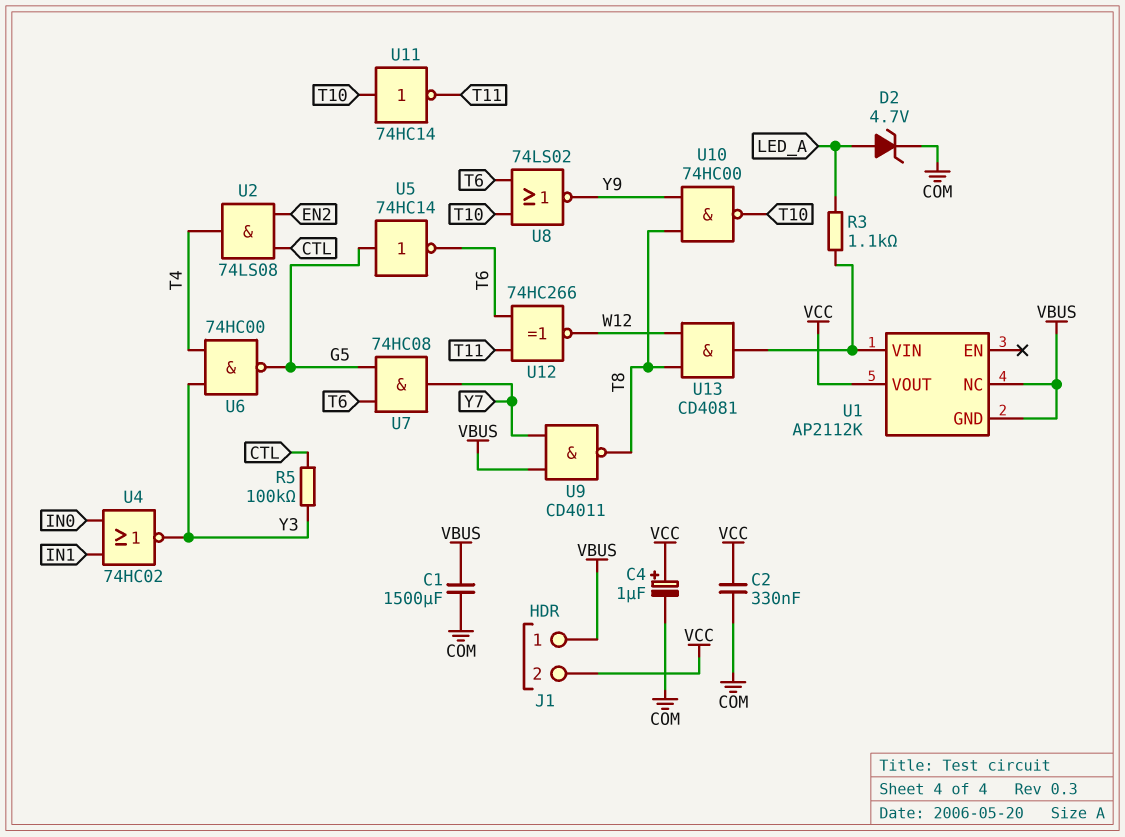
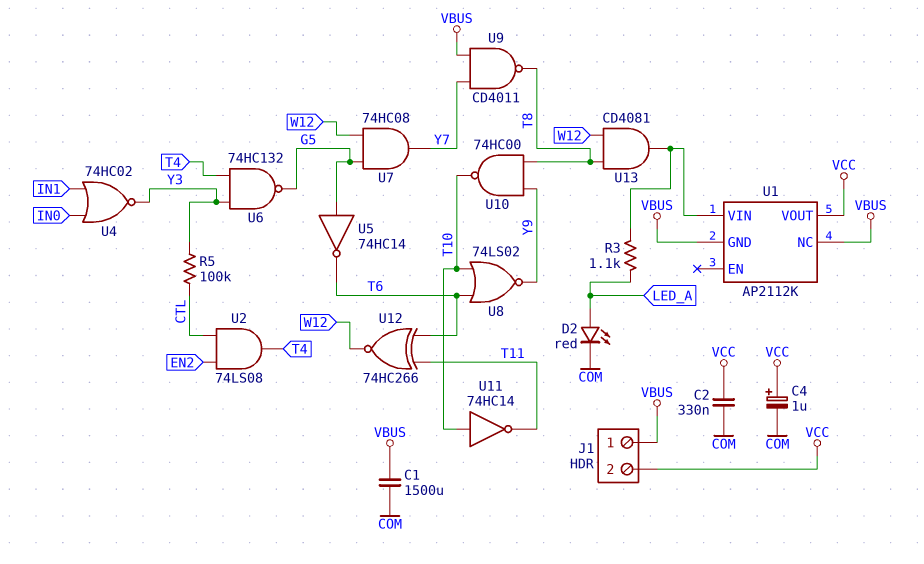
D2: zener 4.7V (A LED_A, K COM) -> LED red (A LED_A, K COM)
U6: NAND 74HC00 (in T4, in Y3, out G5) -> NAND 74HC132 (in T4, in Y3, out G5)
U7: AND 74HC08 (in G5, in T6, out Y7) -> AND 74HC08 (in G5, in W12, out Y7)

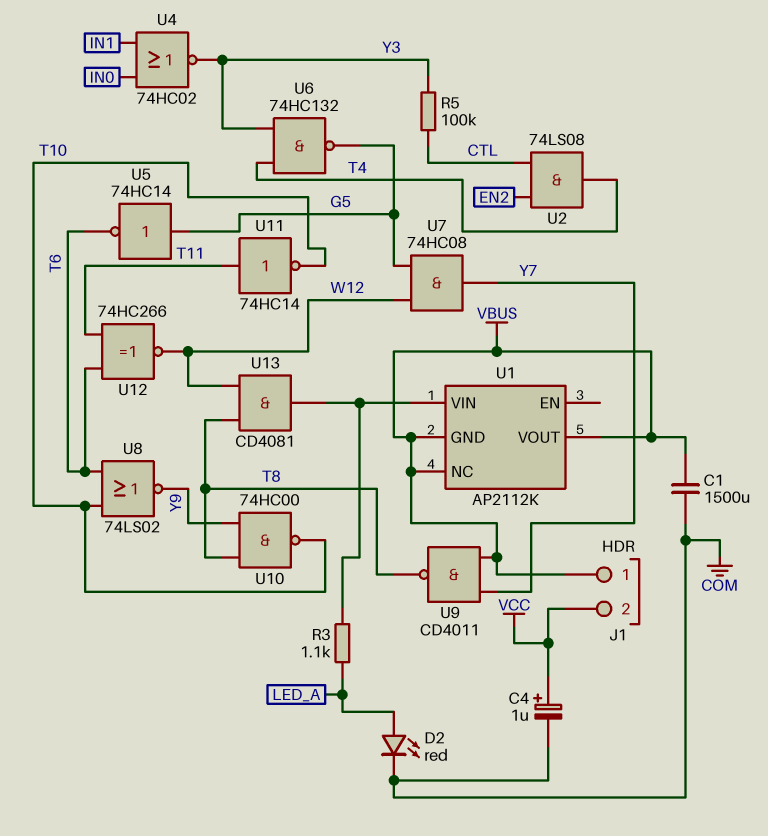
C2: 330nF (COM, VCC) -> none
U1 pin VOUT: VCC -> VBUS
U11: NOT 74HC14 (in T10, out T11) -> NOT 74HC14 (in T11, out T10)

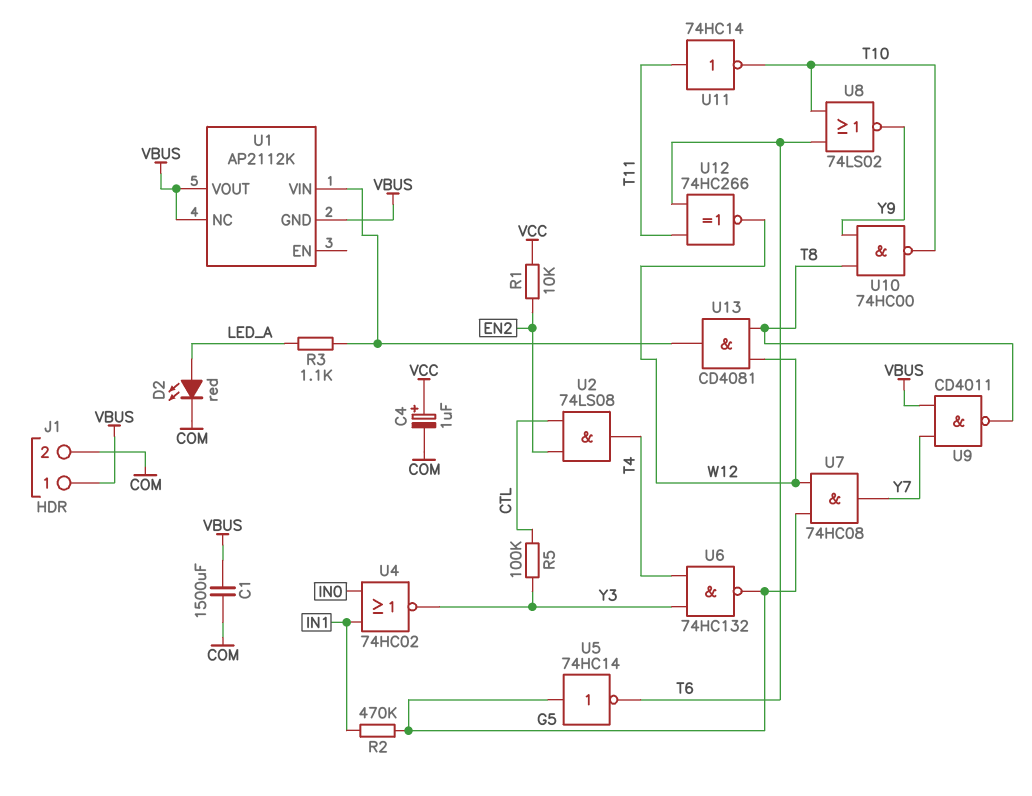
J1 pin 2: VCC -> COM
R1: none -> 10k (EN2, VCC)
R2: none -> 470k (G5, IN1)

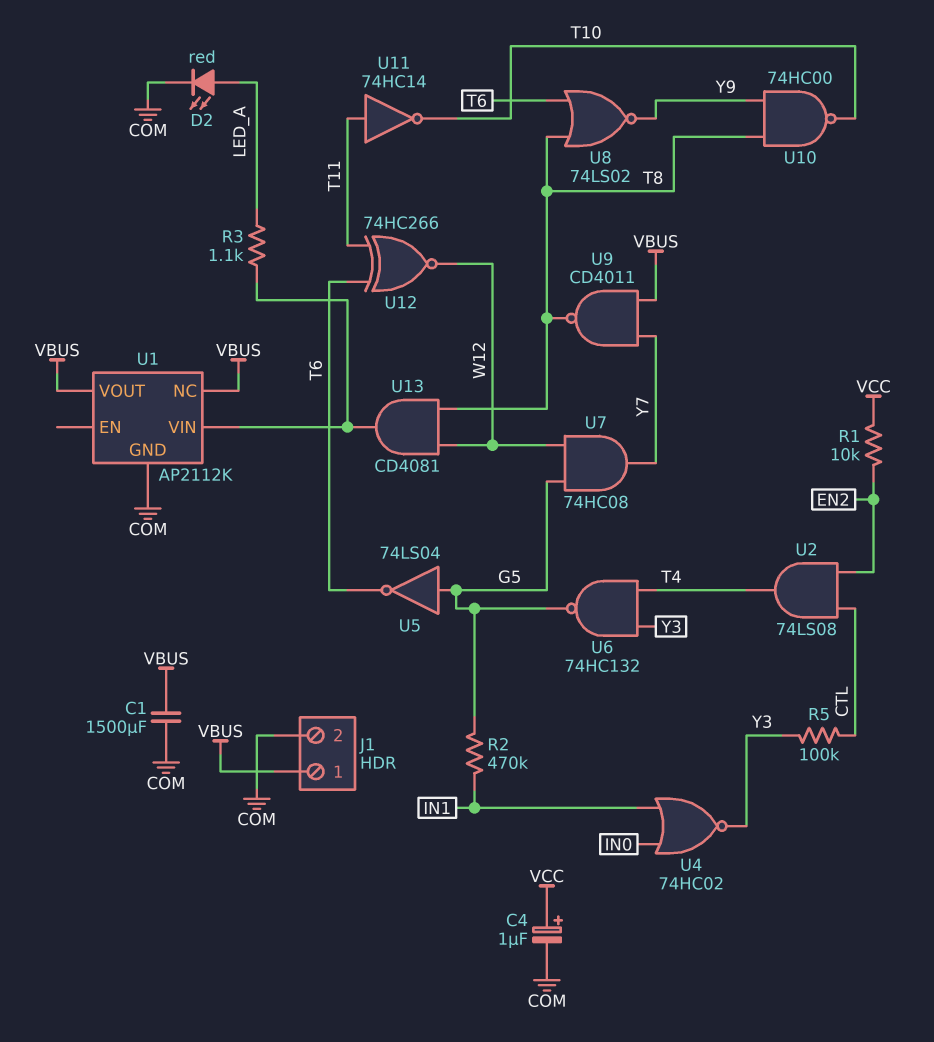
U1 pin GND: VBUS -> COM
U5: NOT 74HC14 (in G5, out T6) -> NOT 74LS04 (in G5, out T6)
U8: NOR 74LS02 (in T6, in T10, out Y9) -> NOR 74LS02 (in T6, in T8, out Y9)

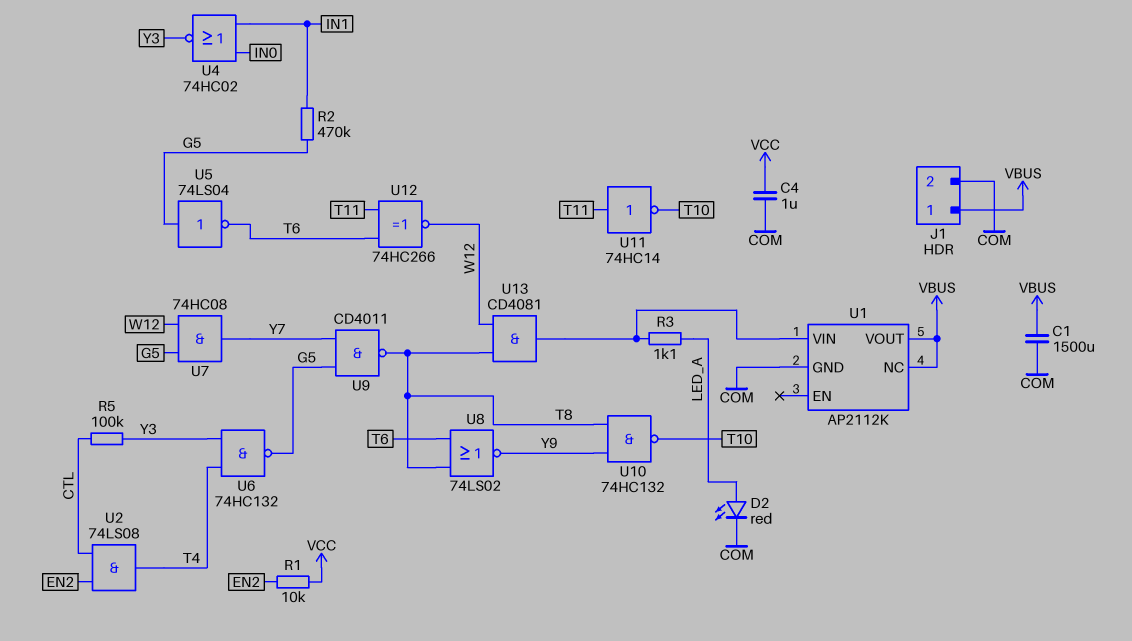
C4: 1uF (plus VCC, minus COM) -> 1uF (COM, VCC)
U9: NAND CD4011 (in VBUS, in Y7, out T8) -> NAND CD4011 (in G5, in Y7, out T8)
U10: NAND 74HC00 (in T8, in Y9, out T10) -> NAND 74HC132 (in T8, in Y9, out T10)

